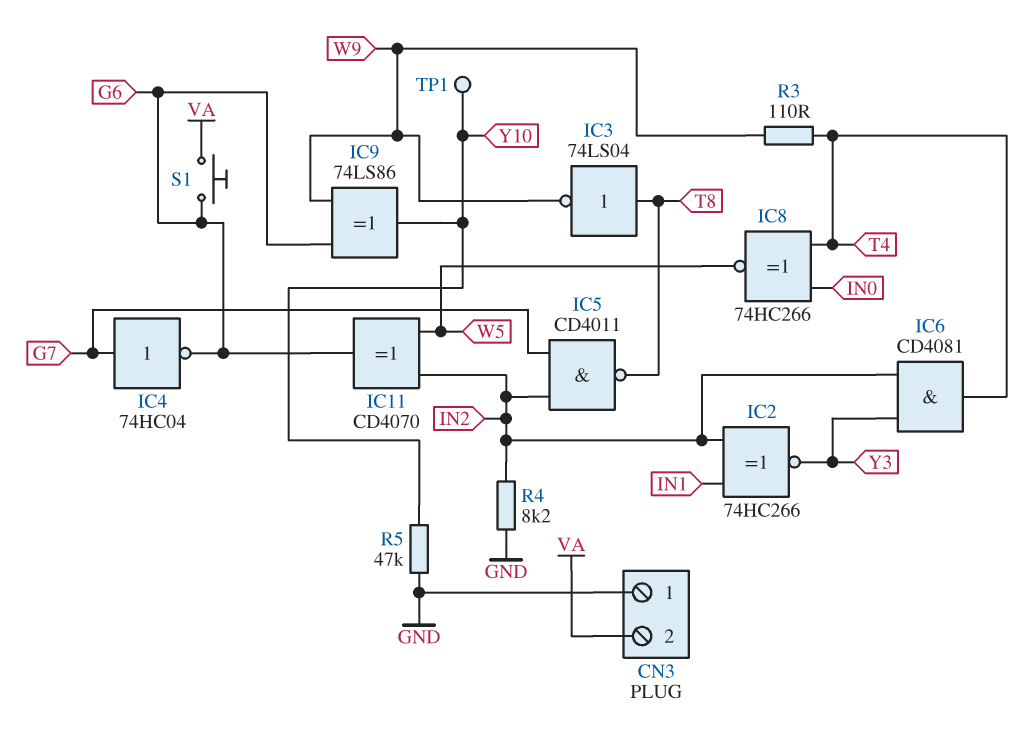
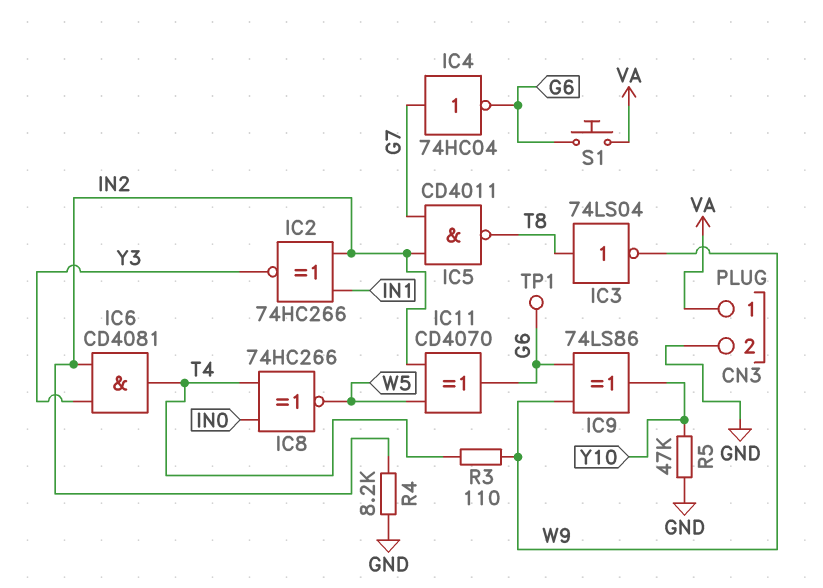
CN3 pin 1: GND -> VA
CN3 pin 2: VA -> GND
TP1: test point (Y10) -> test point (G6)

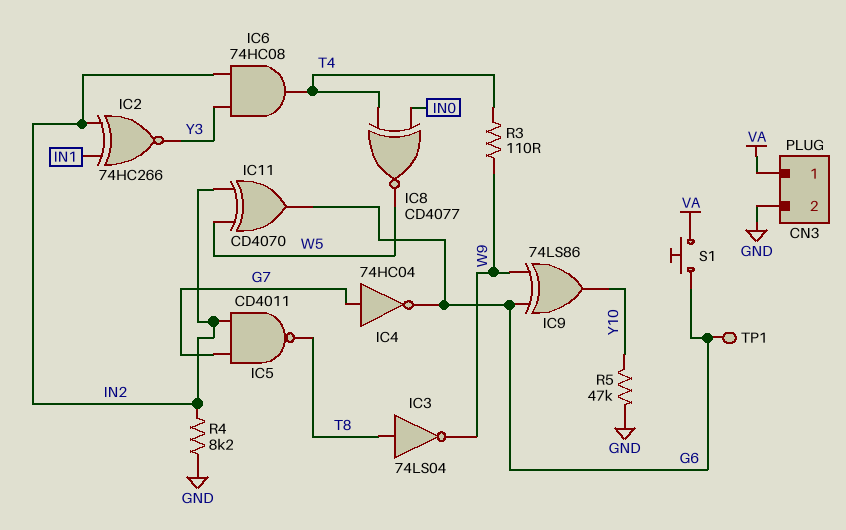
IC6: AND CD4081 (in IN2, in Y3, out T4) -> AND 74HC08 (in IN2, in Y3, out T4)
IC8: XNOR 74HC266 (in IN0, in T4, out W5) -> XNOR CD4077 (in IN0, in T4, out W5)

